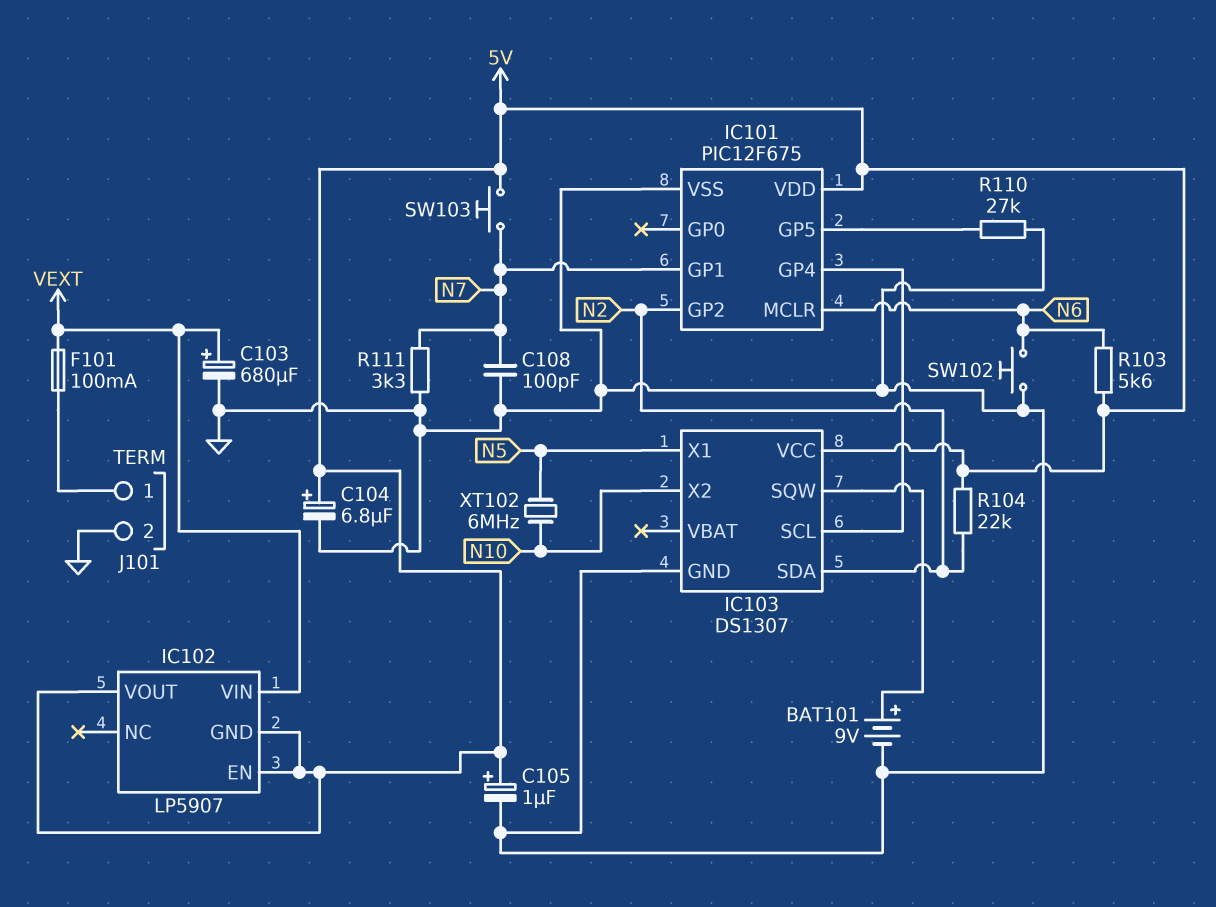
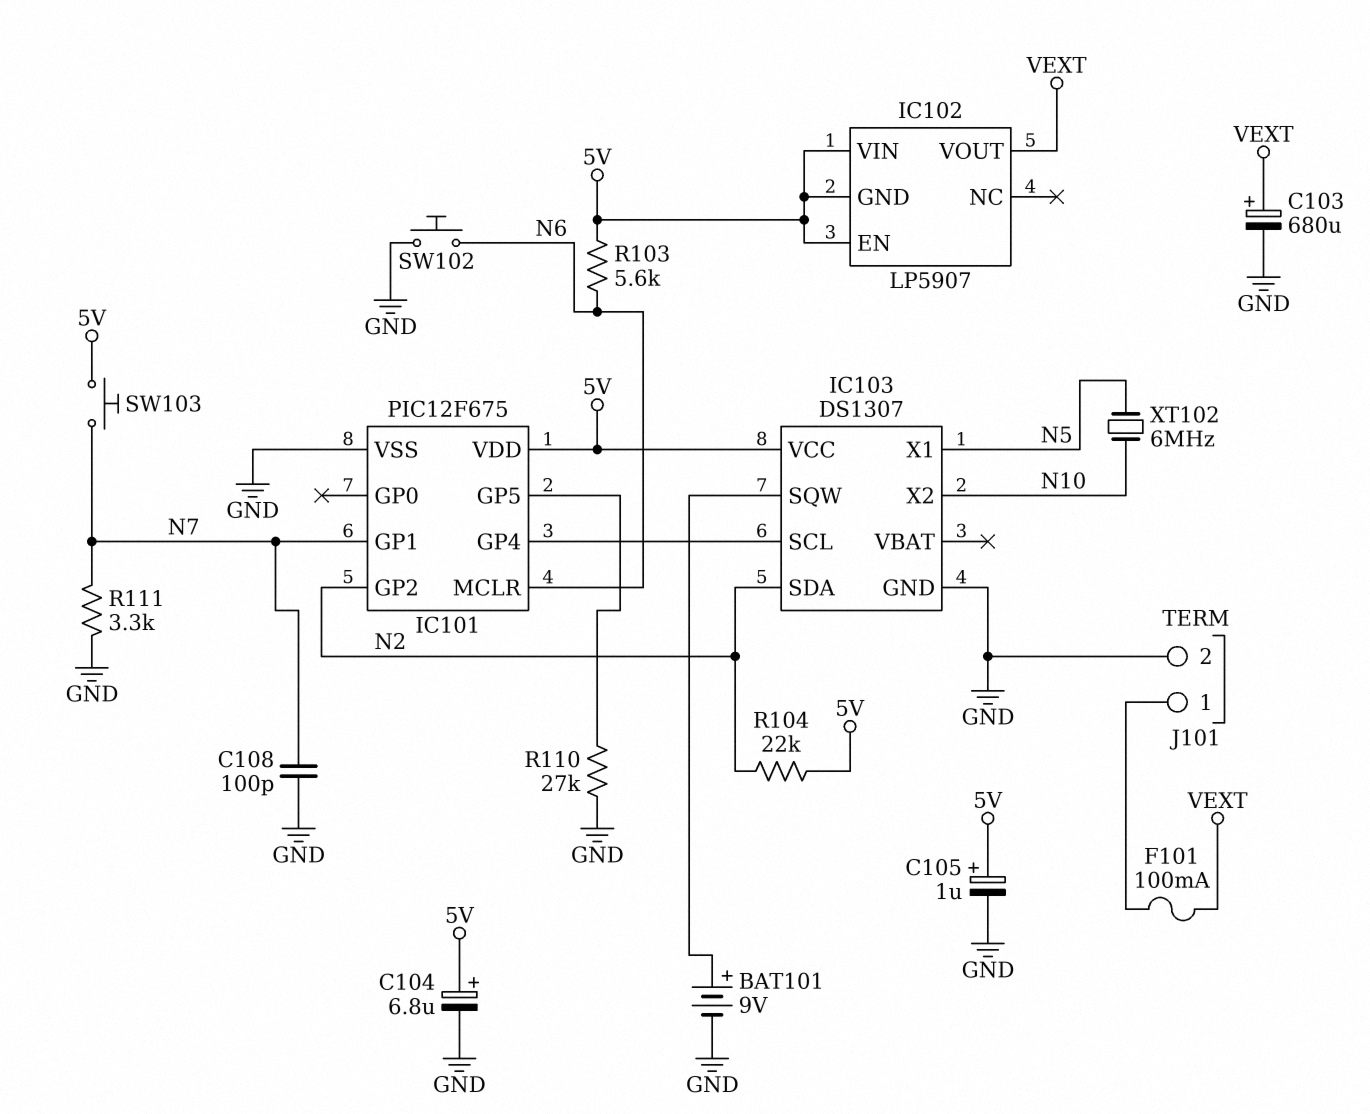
IC102 pin VIN: VEXT -> 5V
IC102 pin VOUT: 5V -> VEXT

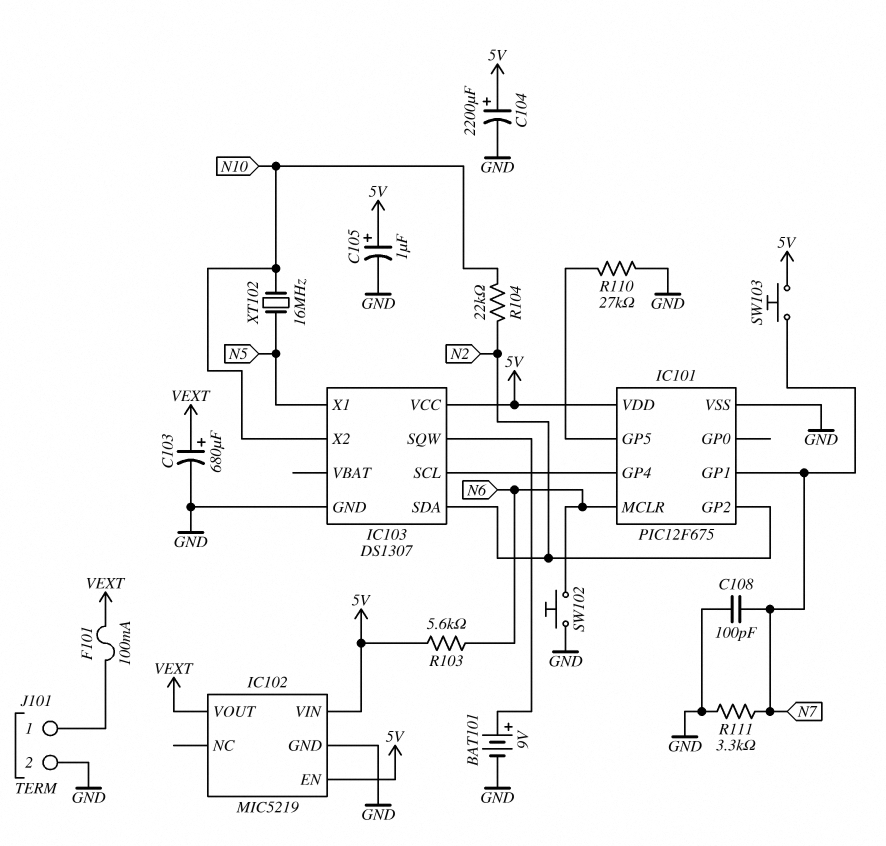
C104: 6.8uF (plus 5V, minus GND) -> 2200uF (plus 5V, minus GND)
IC102: LP5907 -> MIC5219
IC102 pin GND: 5V -> GND
R104: 22k (5V, N2) -> 22k (N2, N10)
XT102: 6MHz (N5, N10) -> 16MHz (N5, N10)

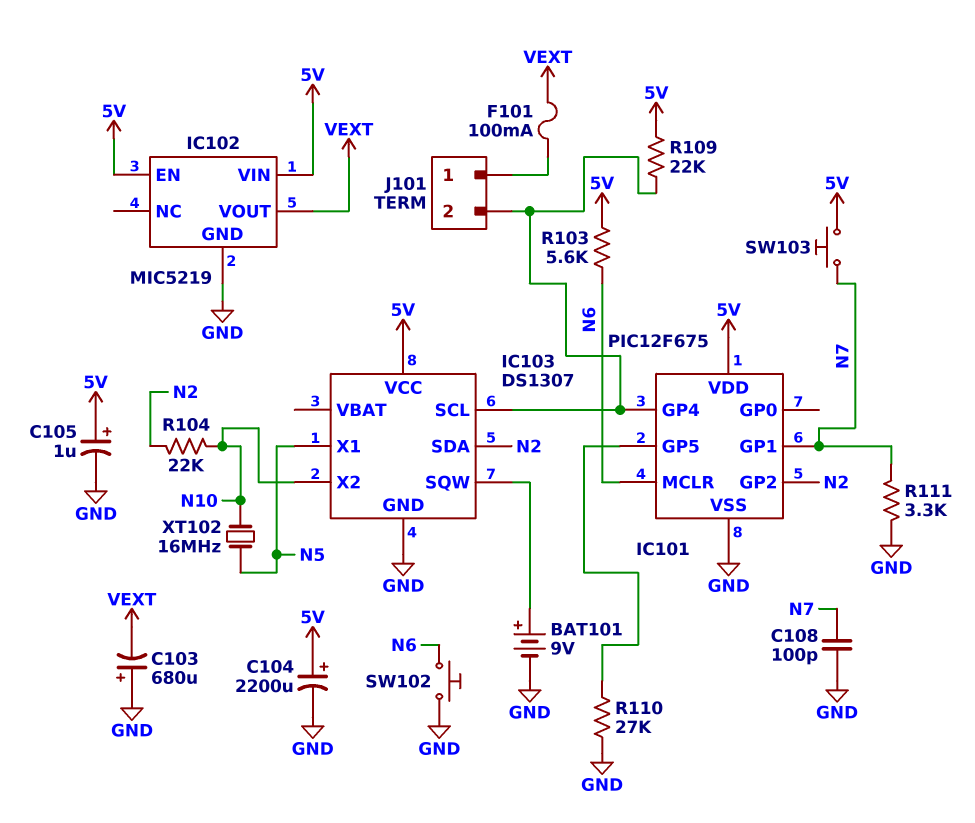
C103: 680uF (plus VEXT, minus GND) -> 680uF (plus GND, minus VEXT)
J101 pin 2: GND -> IC101/GP4
R109: none -> 22k (5V, IC101/GP4)

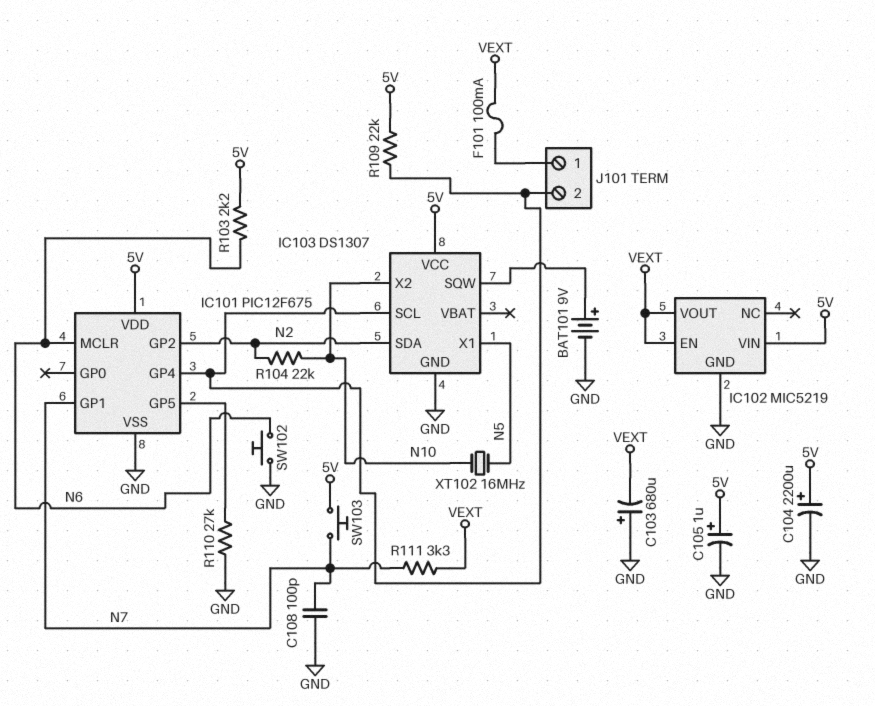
IC102 pin EN: 5V -> VEXT
R103: 5.6k (5V, N6) -> 2.2k (5V, N6)
R111: 3.3k (GND, N7) -> 3.3k (N7, VEXT)

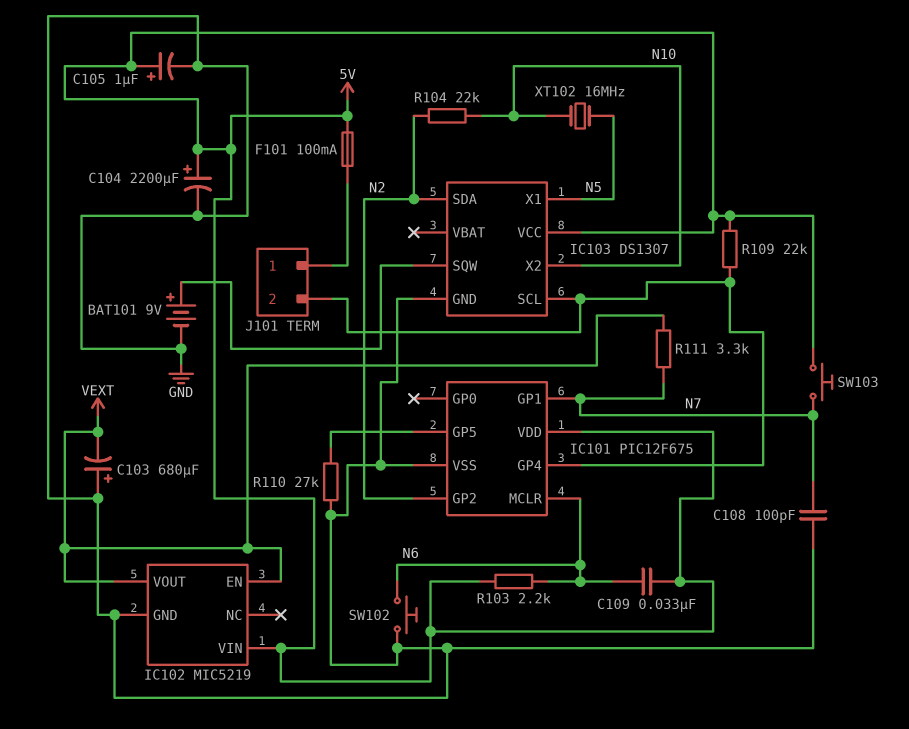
C109: none -> 33nF (5V, N6)
F101: 100mA (J101/1, VEXT) -> 100mA (5V, J101/1)

